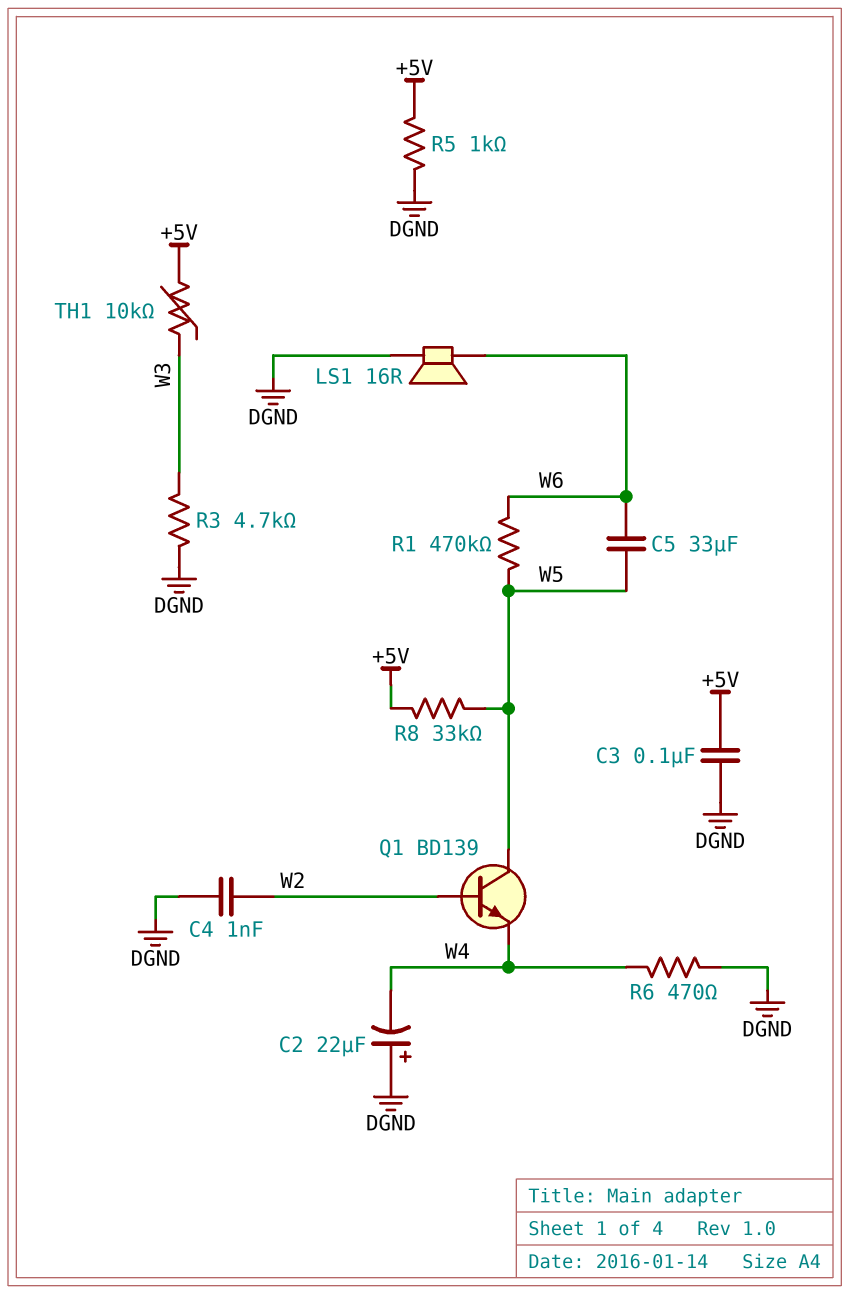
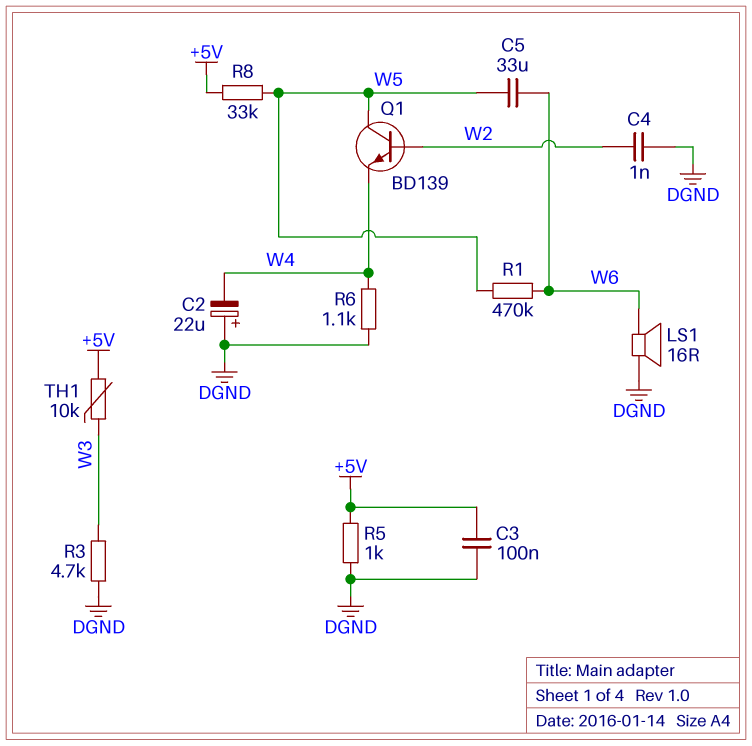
R6: 470 (DGND, W4) -> 1.1k (DGND, W4)

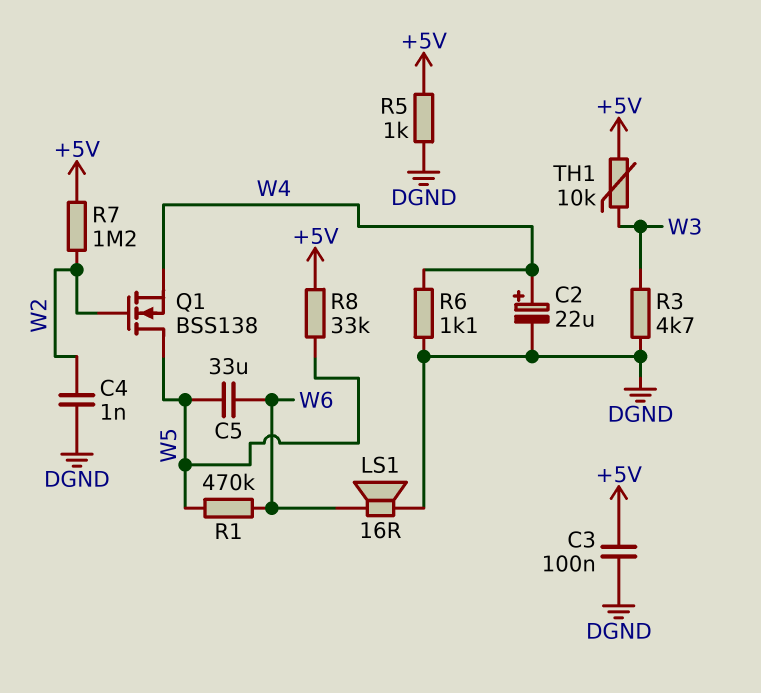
C2: 22uF (plus DGND, minus W4) -> 22uF (plus W4, minus DGND)
Q1: NPN BD139 (B W2, C W5, E W4) -> NMOS BSS138 (G W2, D W5, S W4)
R7: none -> 1.2M (+5V, W2)

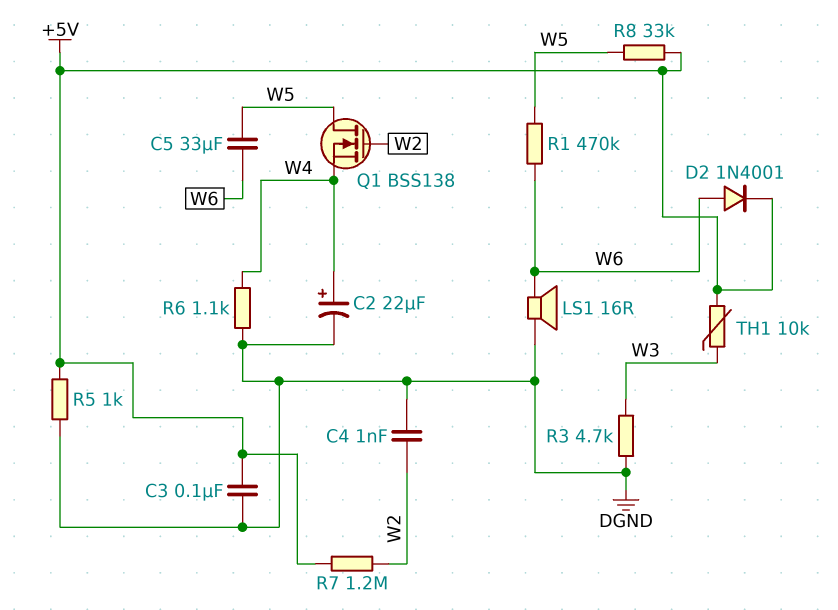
D2: none -> diode 1N4001 (A W6, K +5V)

